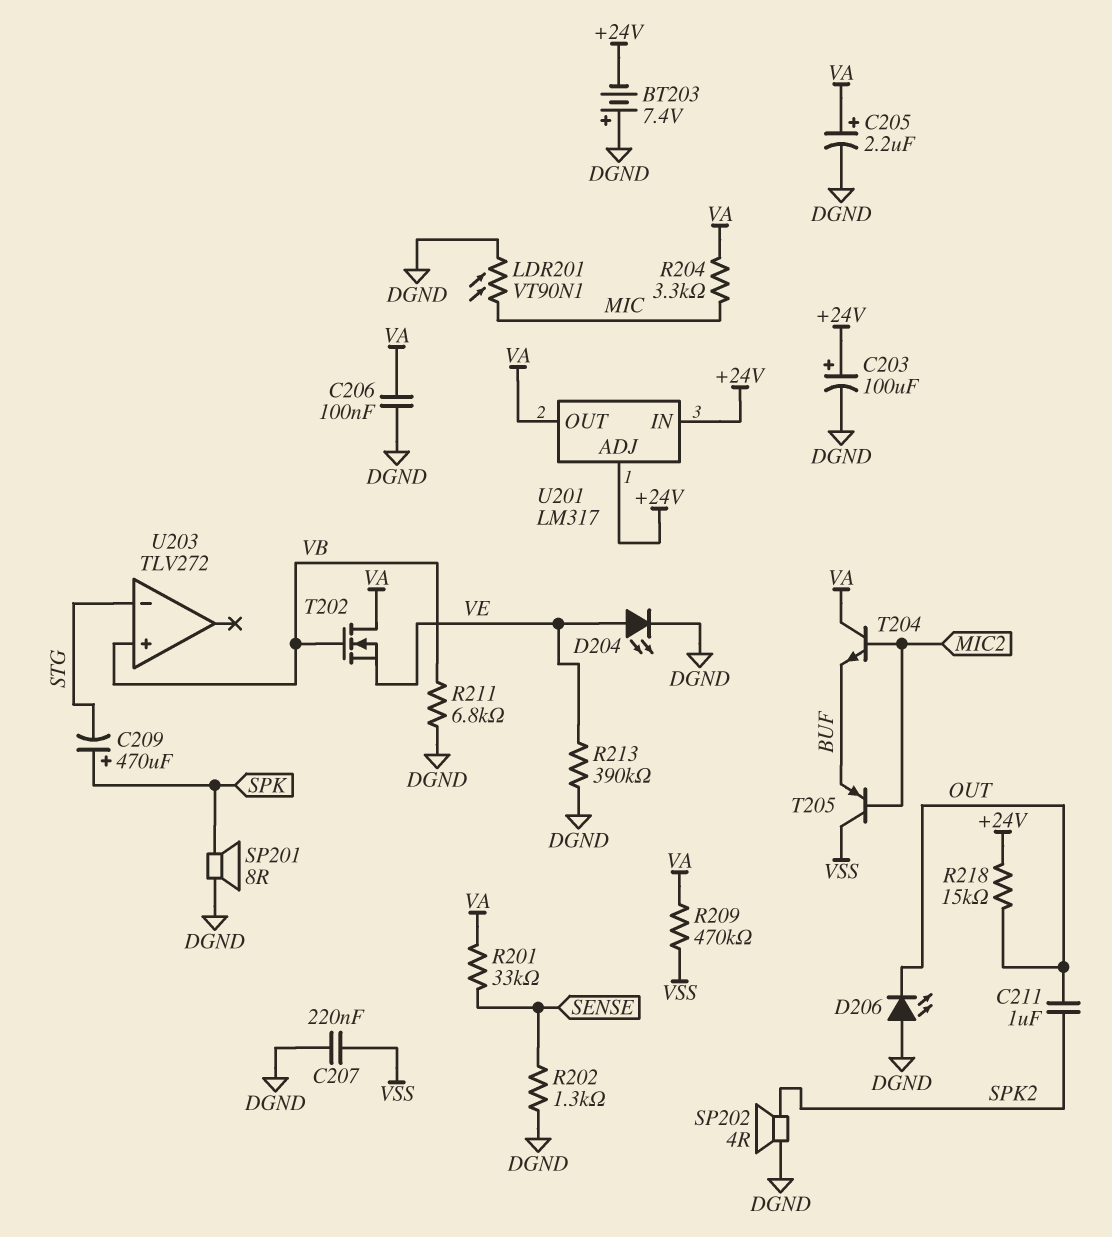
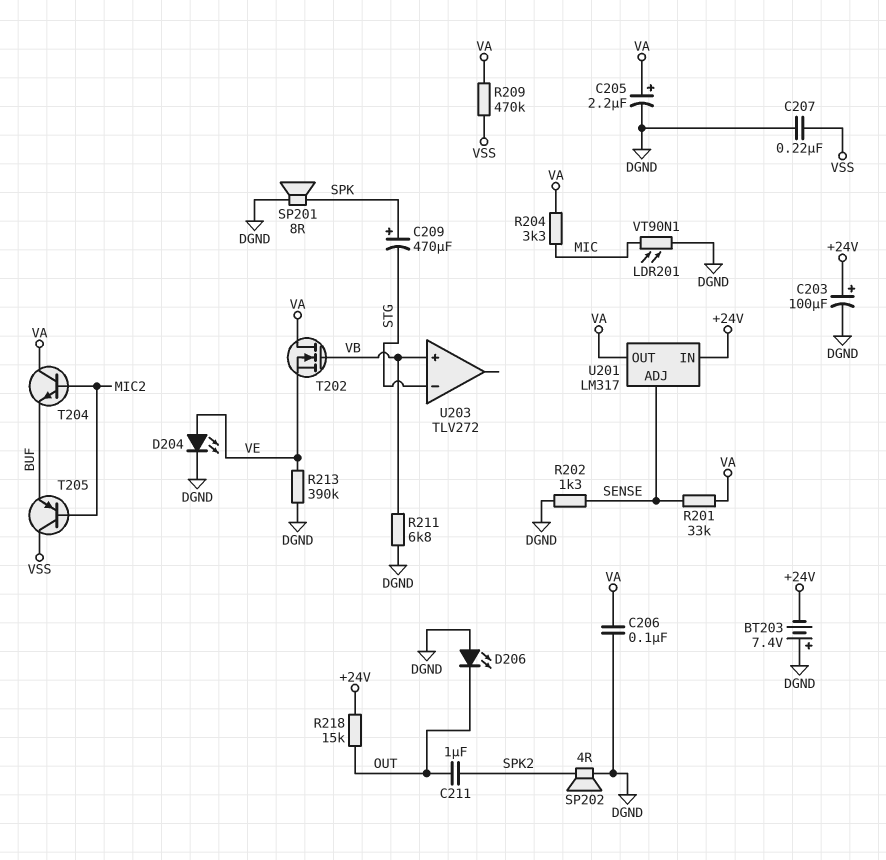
U201 pin ADJ: +24V -> SENSE

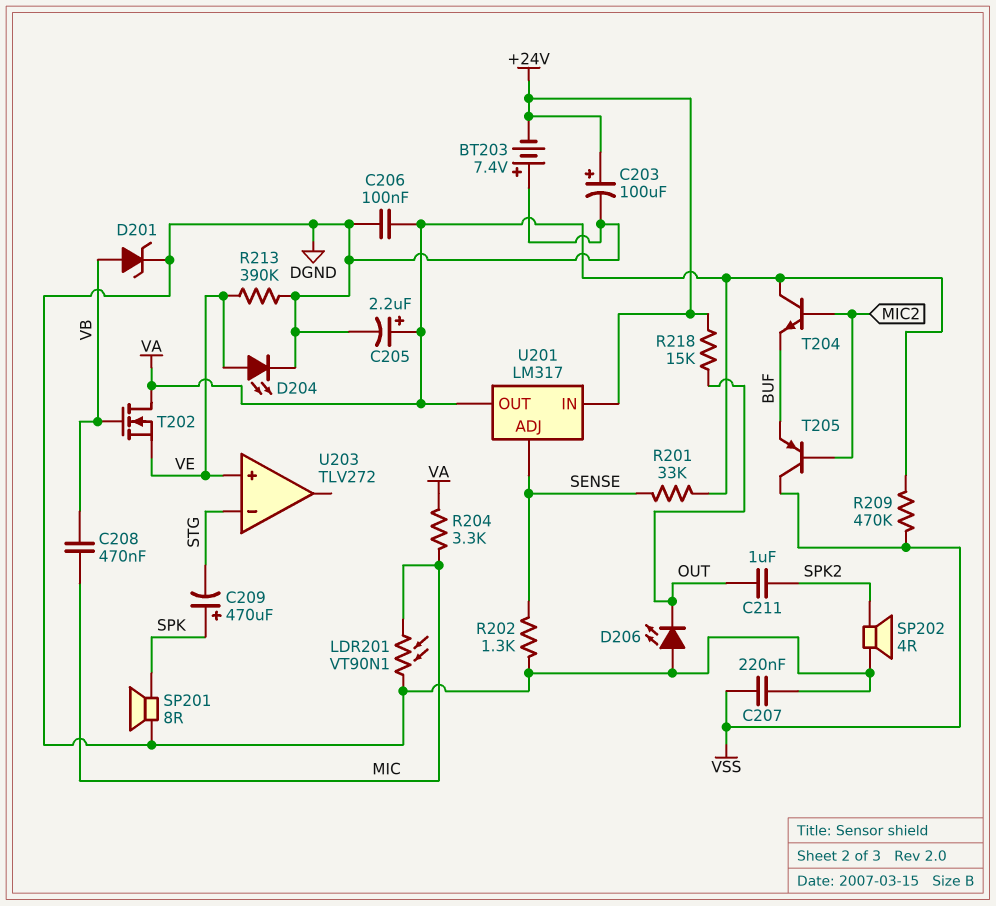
C208: none -> 470nF (MIC, VB)
D201: none -> zener (A VB, K DGND)
R211: 6.8k (DGND, VB) -> none
U203 pin in+: VB -> VE

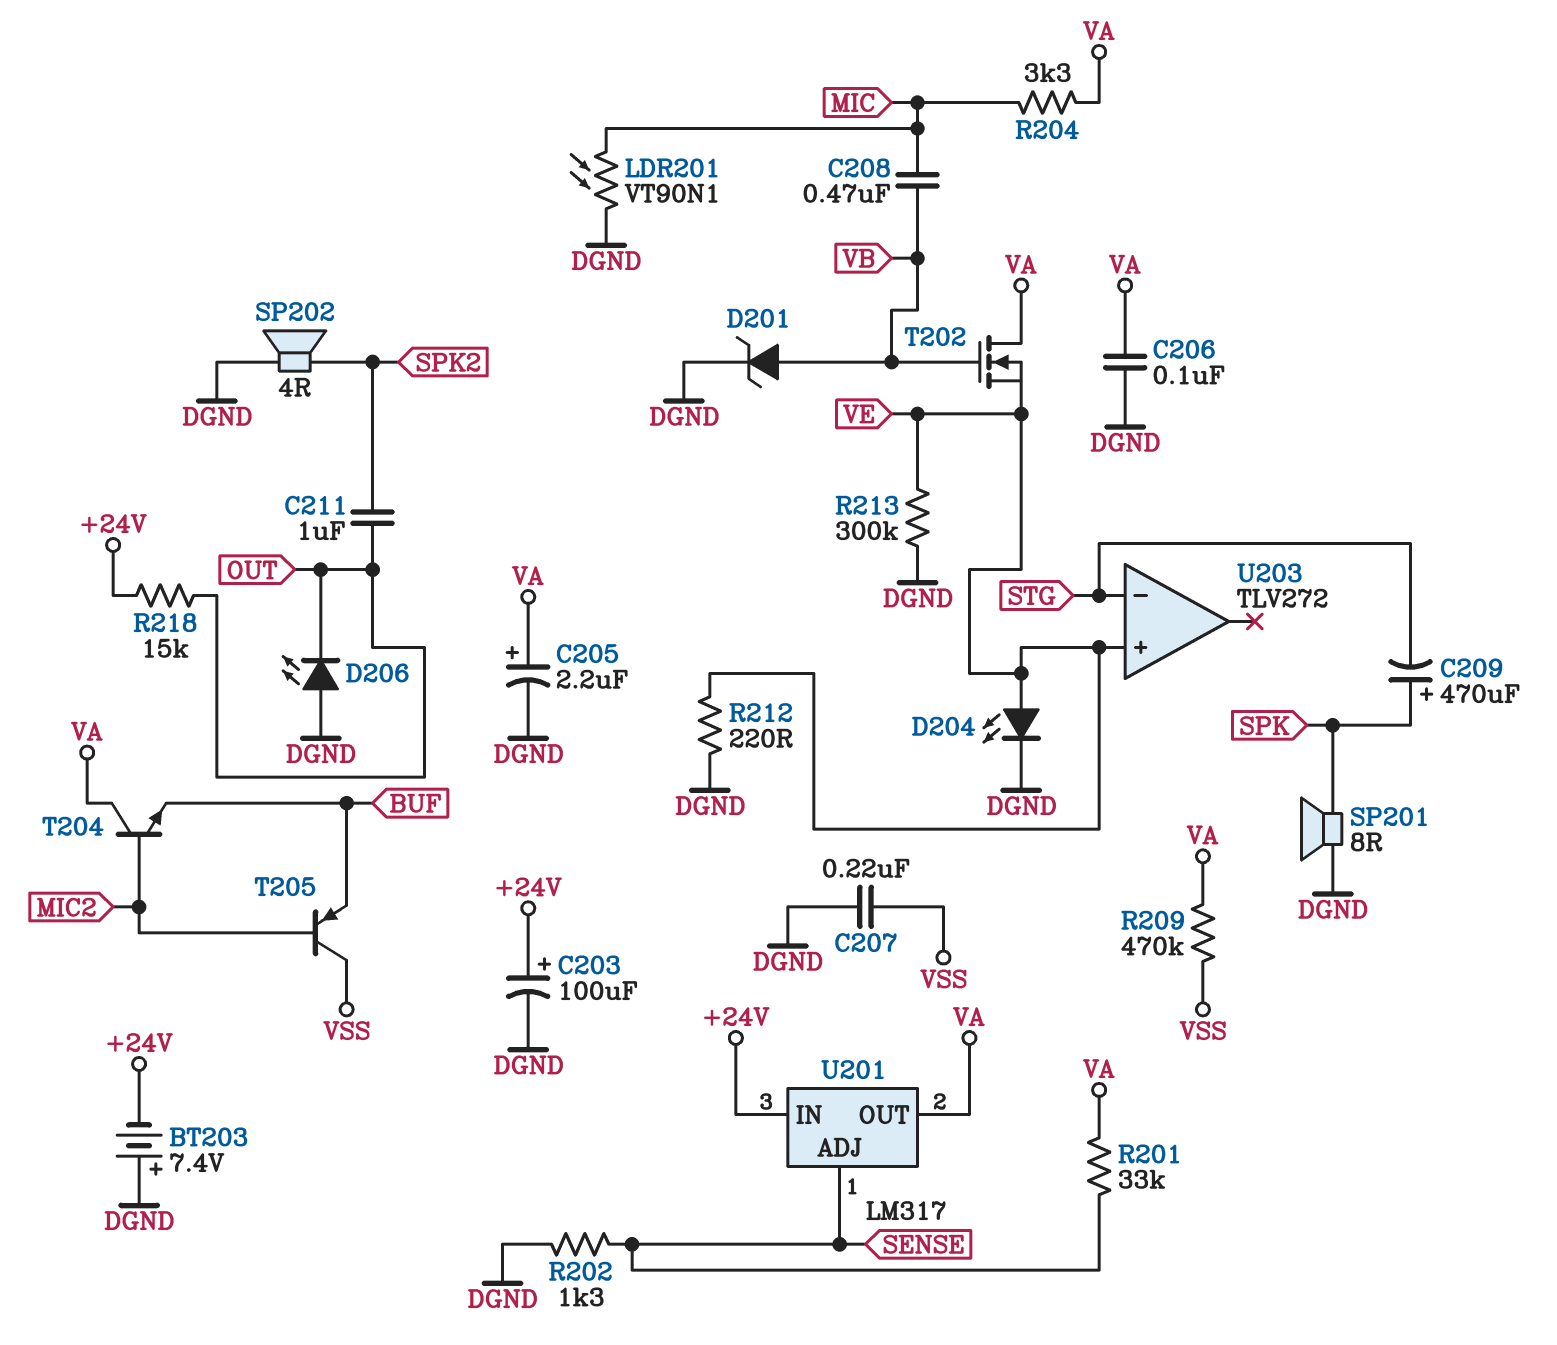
R212: none -> 220 (DGND, VE)
R213: 390k (DGND, VE) -> 300k (DGND, VE)

